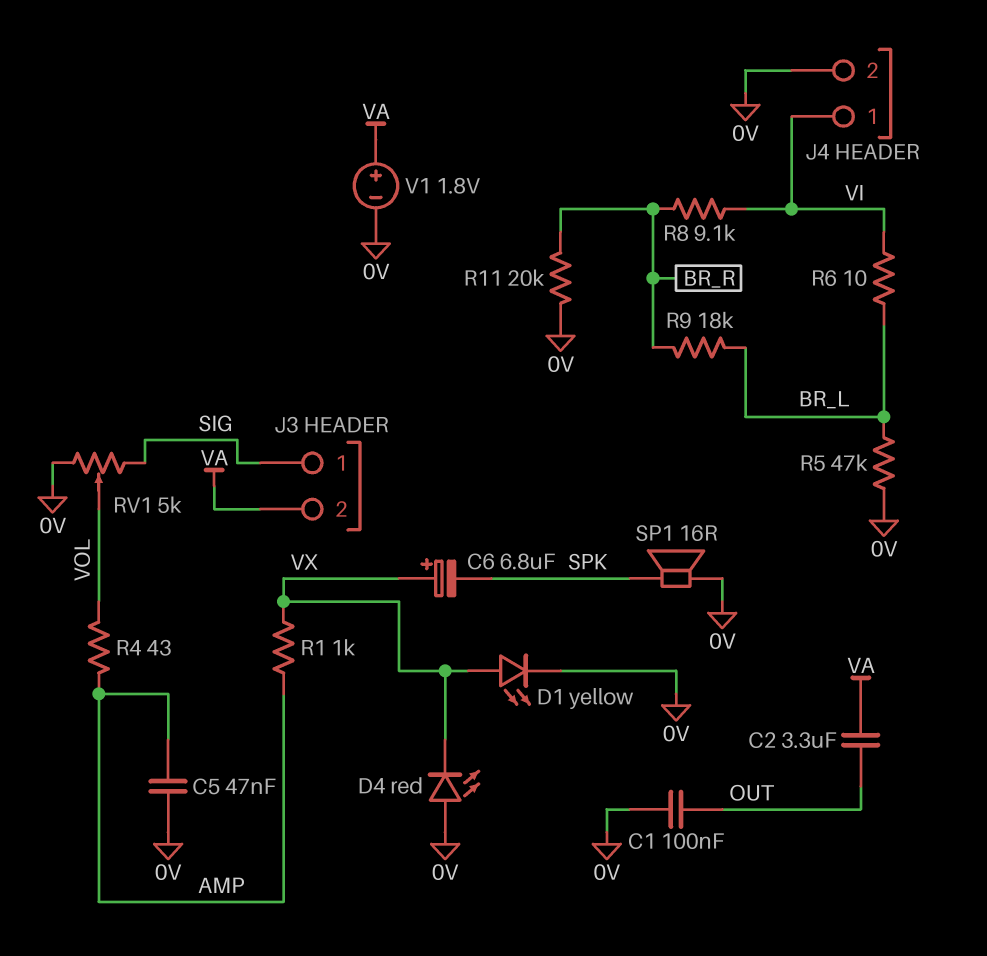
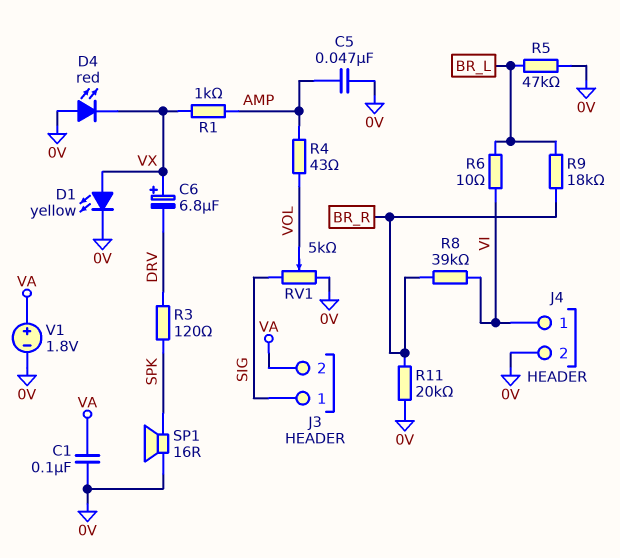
C1: 100nF (0V, OUT) -> 100nF (0V, VA)
C2: 3.3uF (OUT, VA) -> none
C6: 6.8uF (plus VX, minus SPK) -> 6.8uF (plus VX, minus DRV)
R3: none -> 120 (DRV, SPK)
R8: 9.1k (BR_R, VI) -> 39k (BR_R, VI)

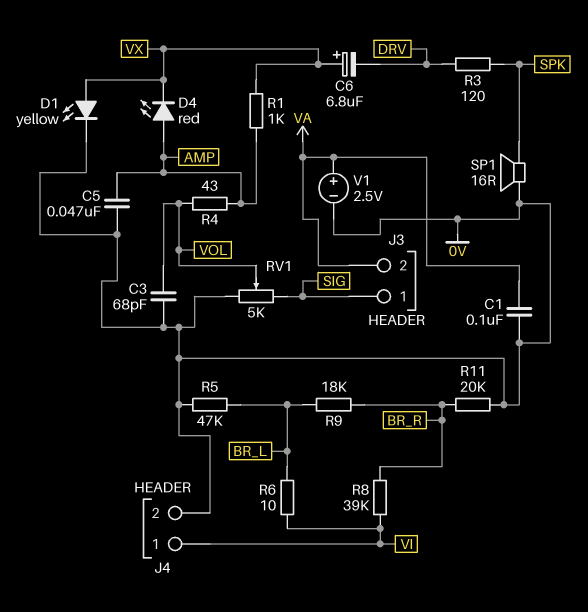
C3: none -> 68pF (0V, VOL)
D4: LED red (A 0V, K VX) -> LED red (A AMP, K VX)
V1: 1.8V (plus VA, minus 0V) -> 2.5V (plus VA, minus 0V)

